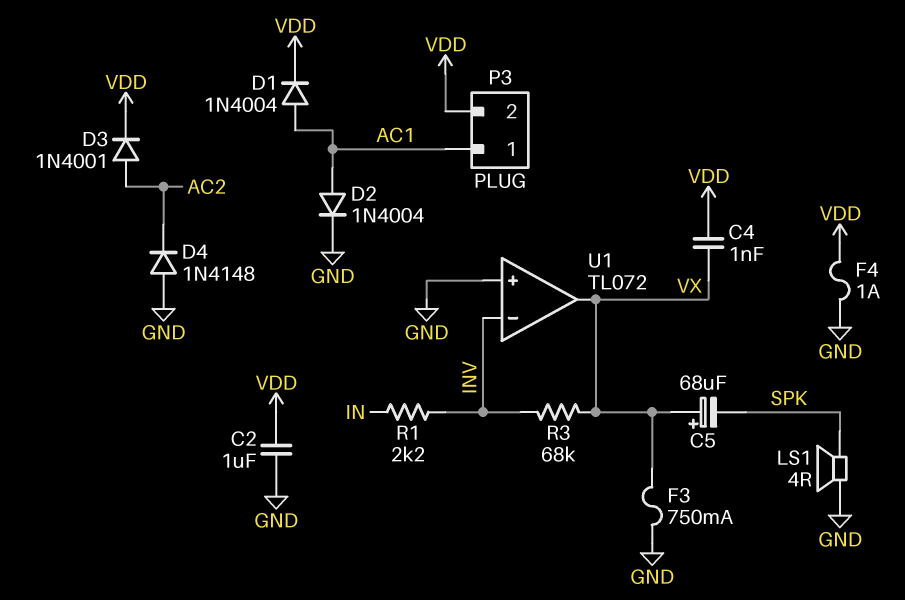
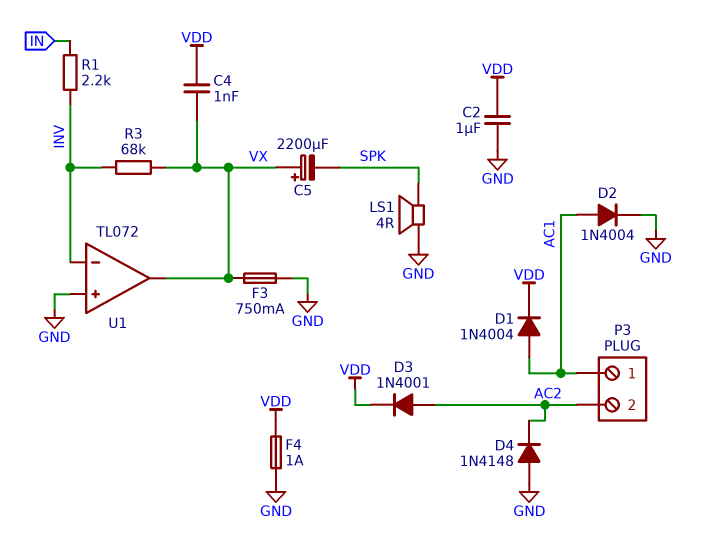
C5: 68uF (plus VX, minus SPK) -> 2200uF (plus VX, minus SPK)
P3 pin 2: VDD -> AC2

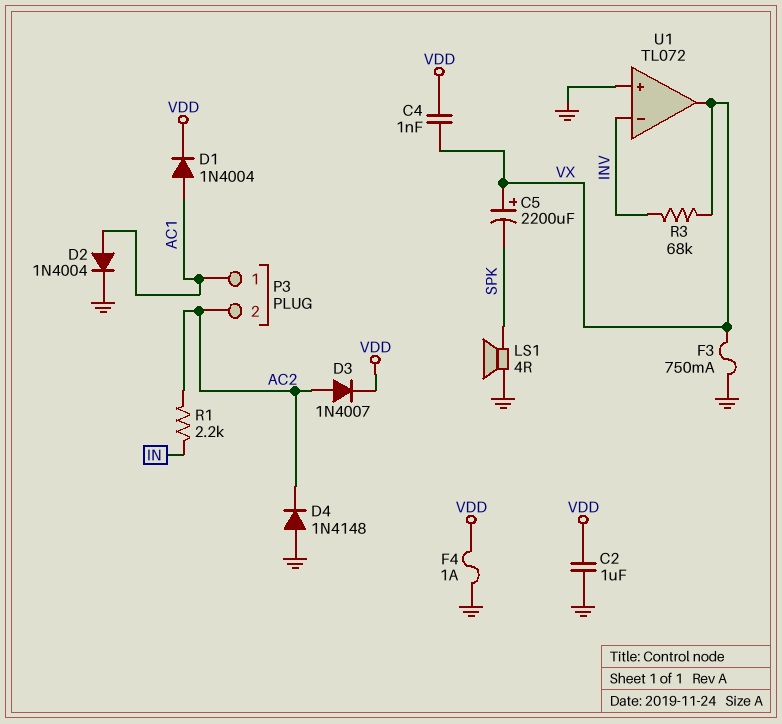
D3: diode 1N4001 (A AC2, K VDD) -> diode 1N4007 (A AC2, K VDD)
R1: 2.2k (IN, INV) -> 2.2k (AC2, IN)

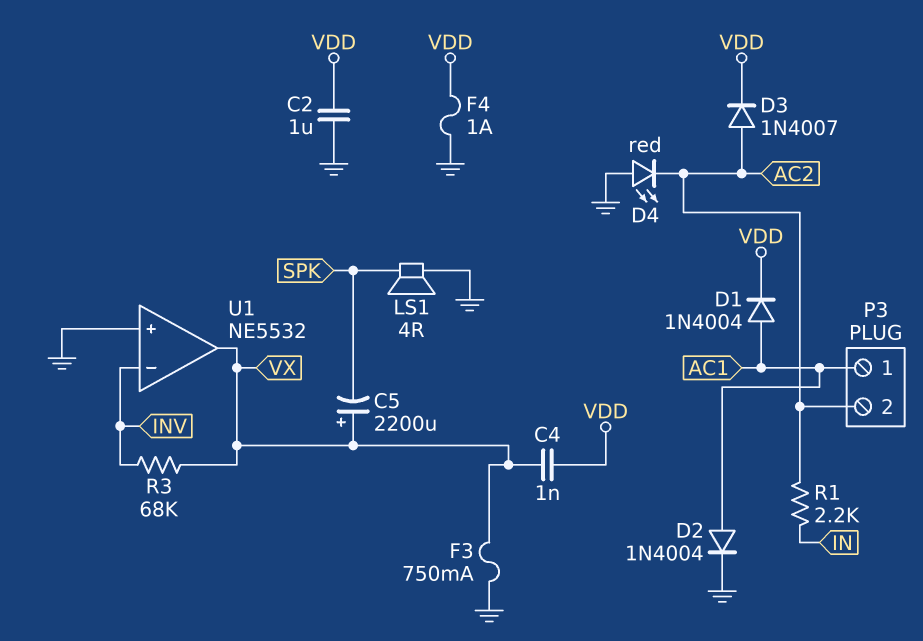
D4: diode 1N4148 (A GND, K AC2) -> LED red (A GND, K AC2)
U1: TL072 -> NE5532

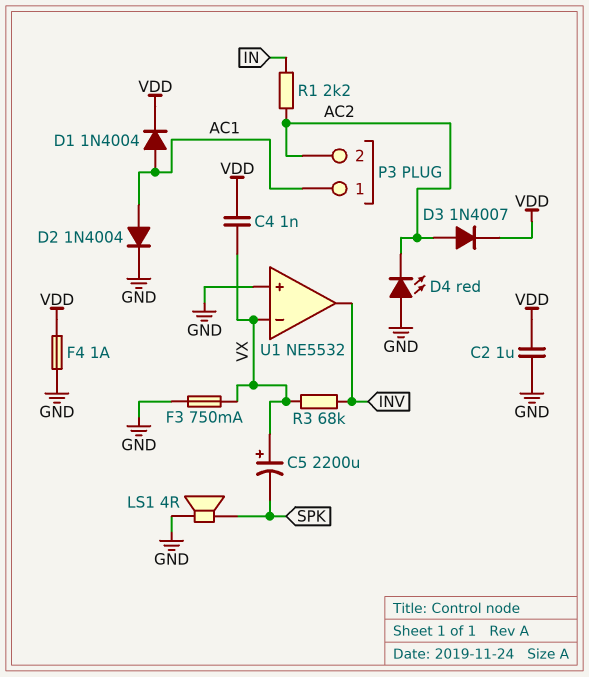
U1 pin in-: INV -> VX
U1 pin out: VX -> INV

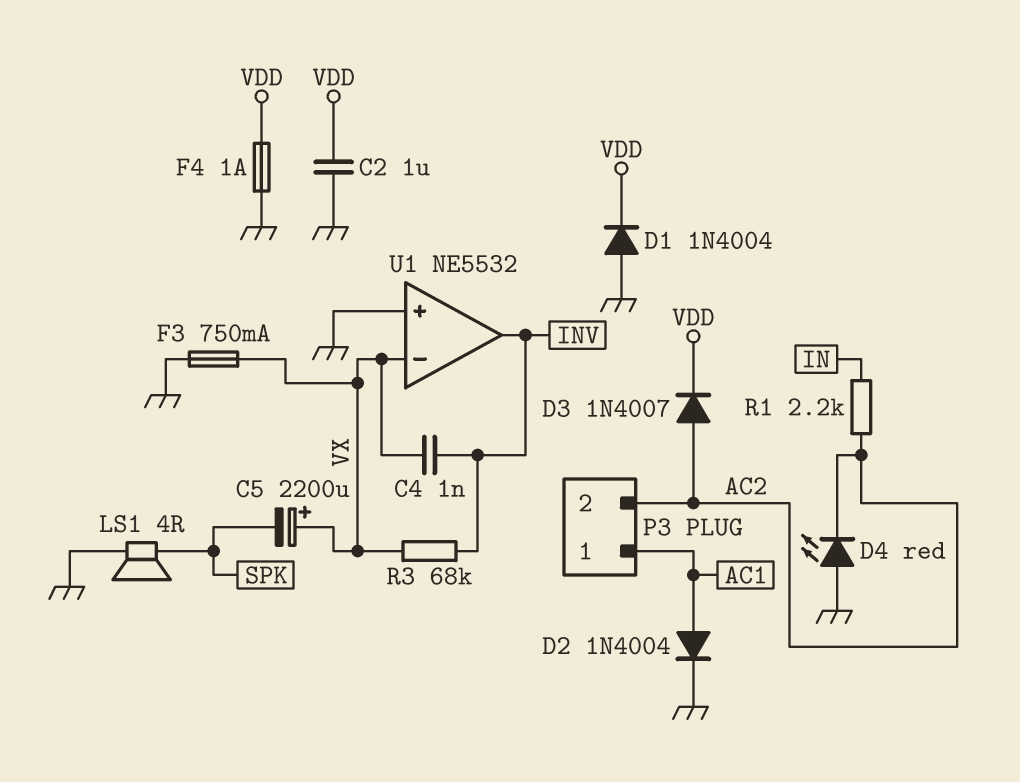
C4: 1nF (VDD, VX) -> 1nF (INV, VX)
D1: diode 1N4004 (A AC1, K VDD) -> diode 1N4004 (A GND, K VDD)

